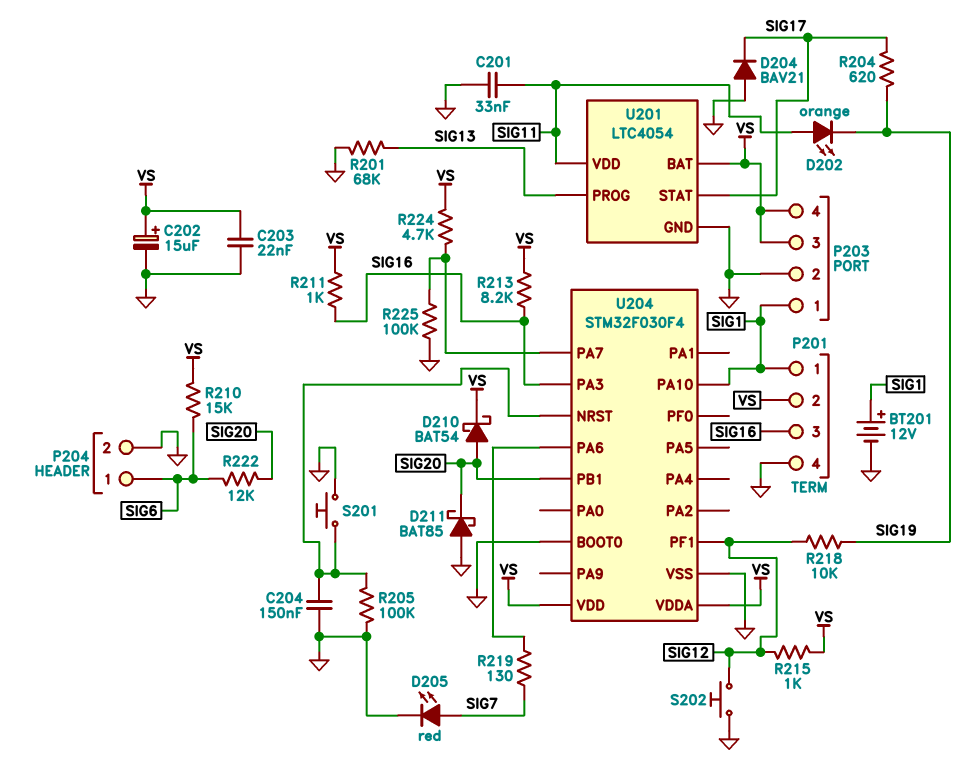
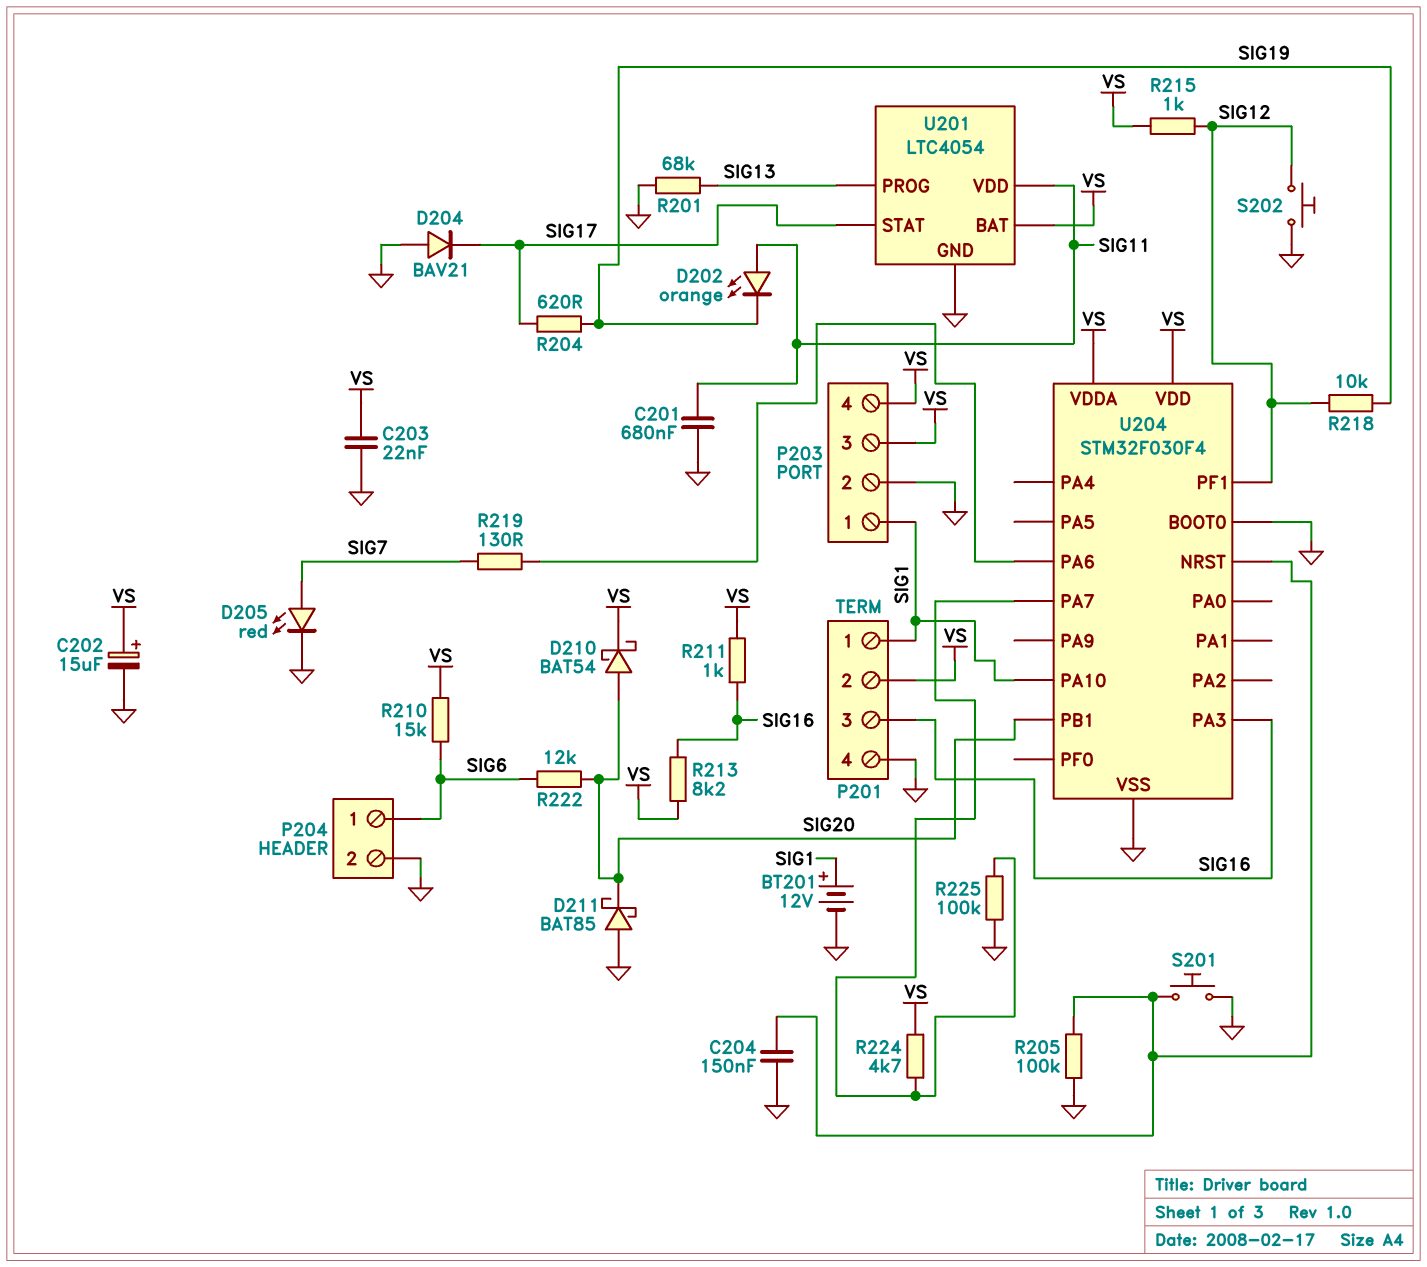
C201: 33nF (GND, SIG11) -> 680nF (GND, SIG11)

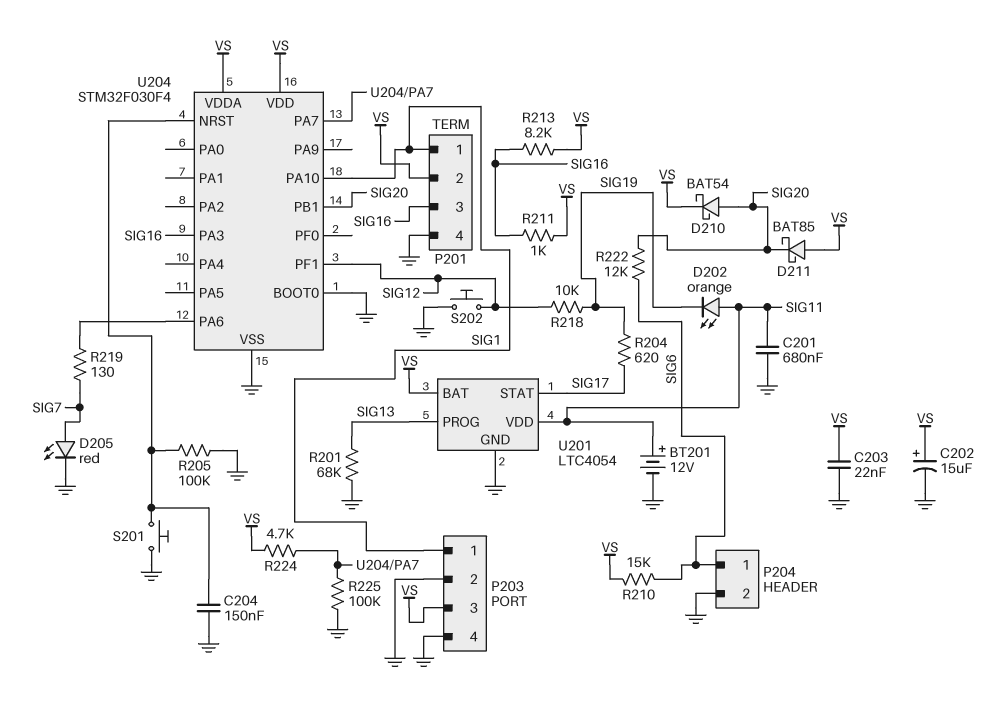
BT201: 12V (plus SIG1, minus GND) -> 12V (plus SIG11, minus GND)
D204: diode BAV21 (A GND, K SIG17) -> none
D211: schottky BAT85 (A GND, K SIG20) -> schottky BAT85 (A VS, K SIG20)
P203 pin 4: VS -> GND
R215: 1k (SIG12, VS) -> none

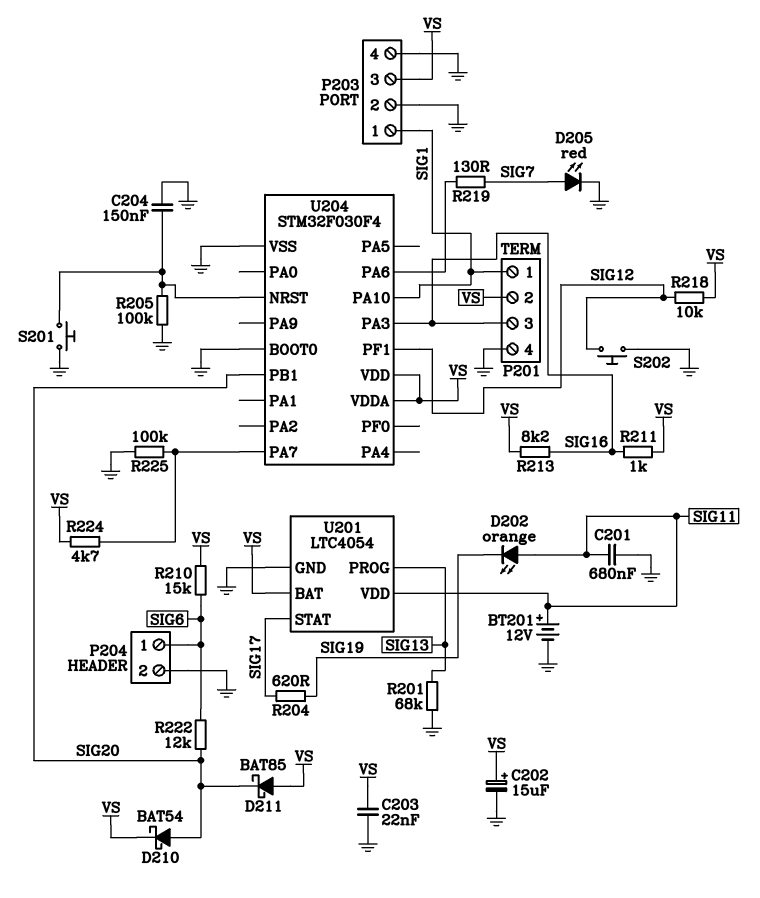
R218: 10k (SIG12, SIG19) -> 10k (SIG12, VS)

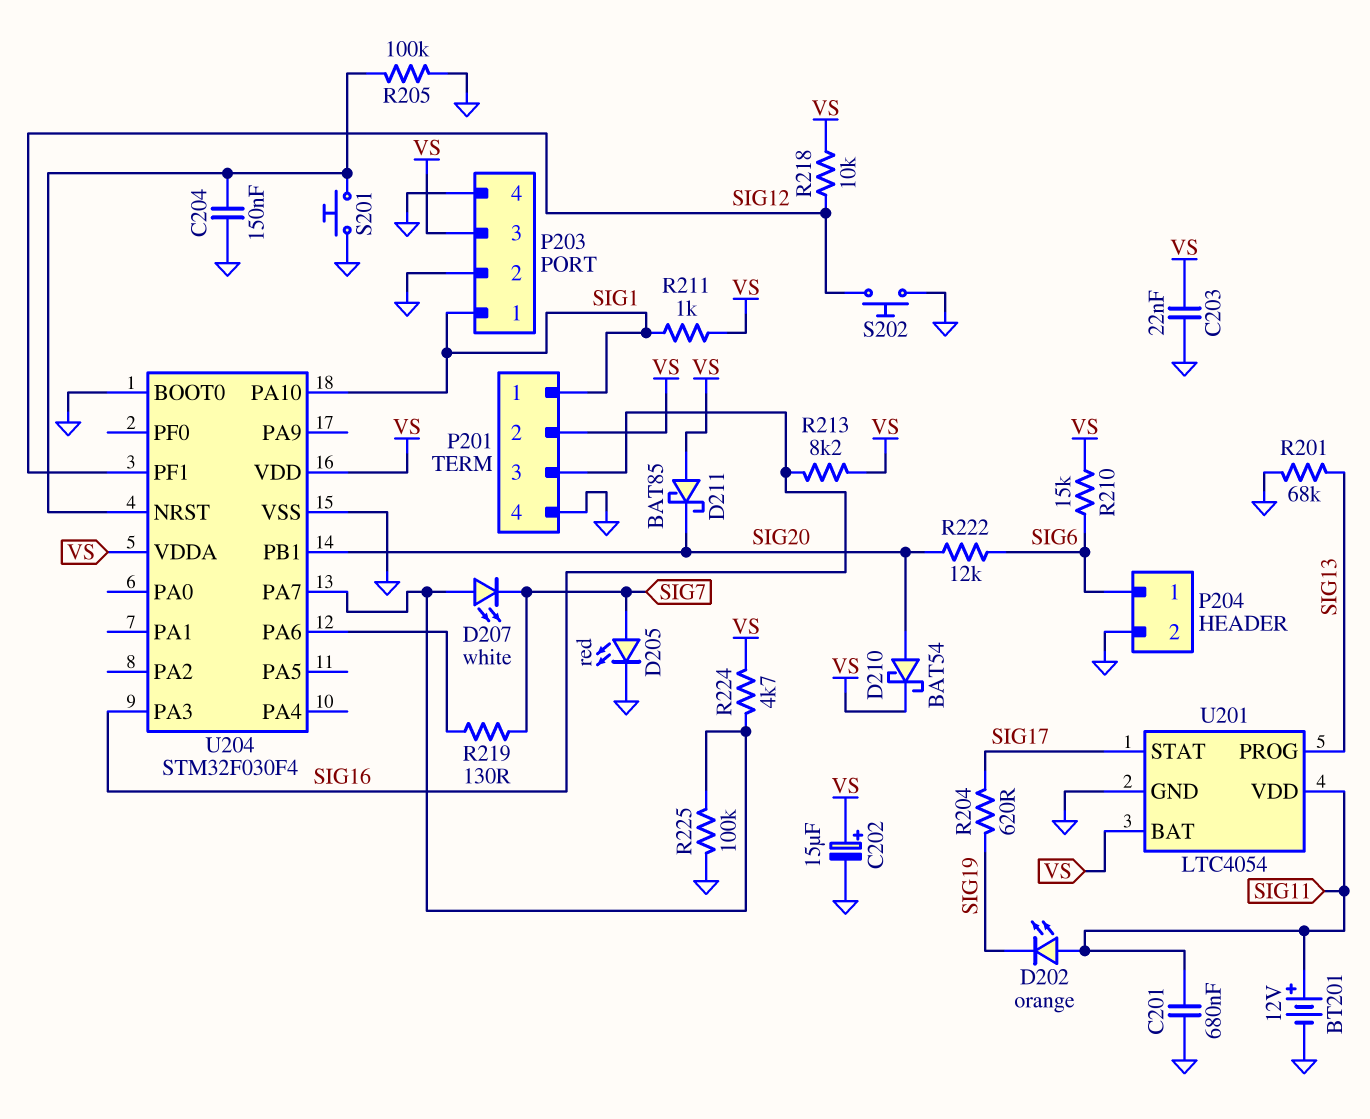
D207: none -> LED white (A U204/PA7, K SIG7)
R211: 1k (SIG16, VS) -> 1k (SIG1, VS)

